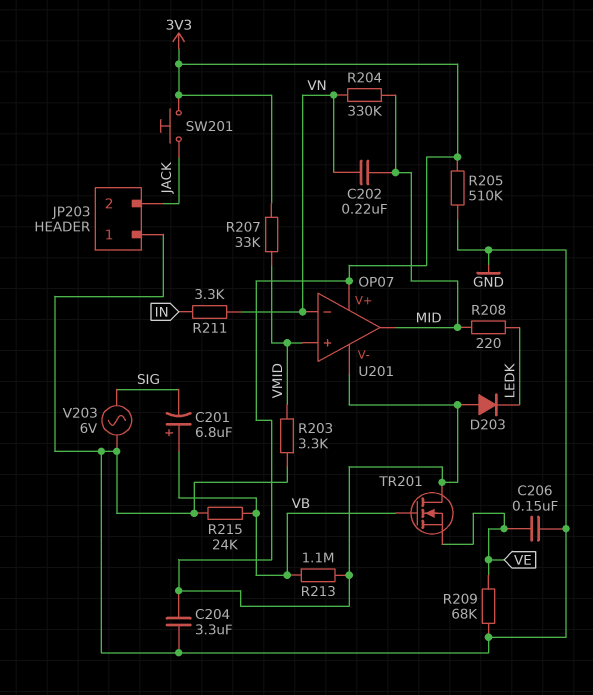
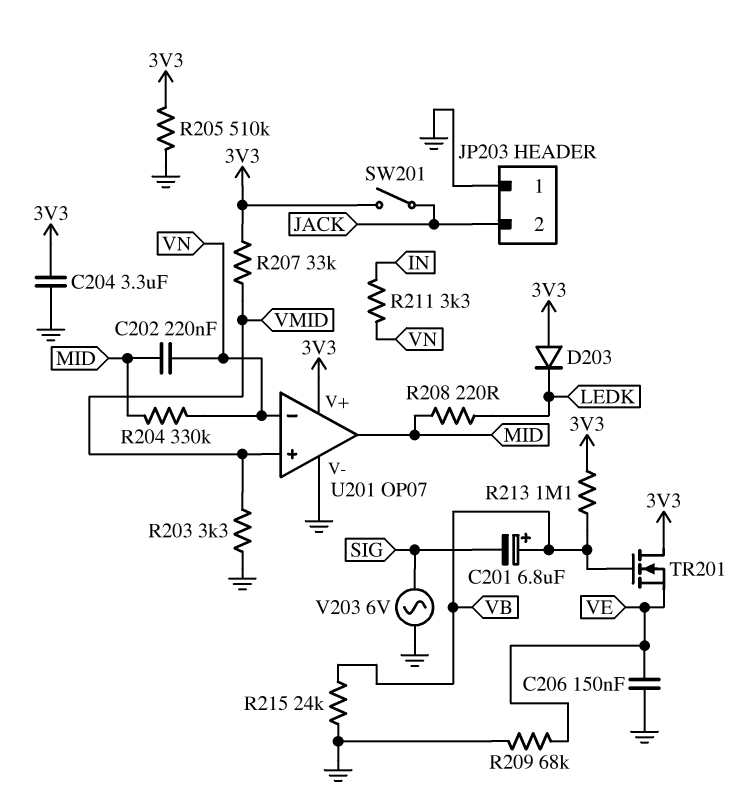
SW201: button (3V3, JACK) -> switch (3V3, JACK)
U201 pin V-: 3V3 -> GND

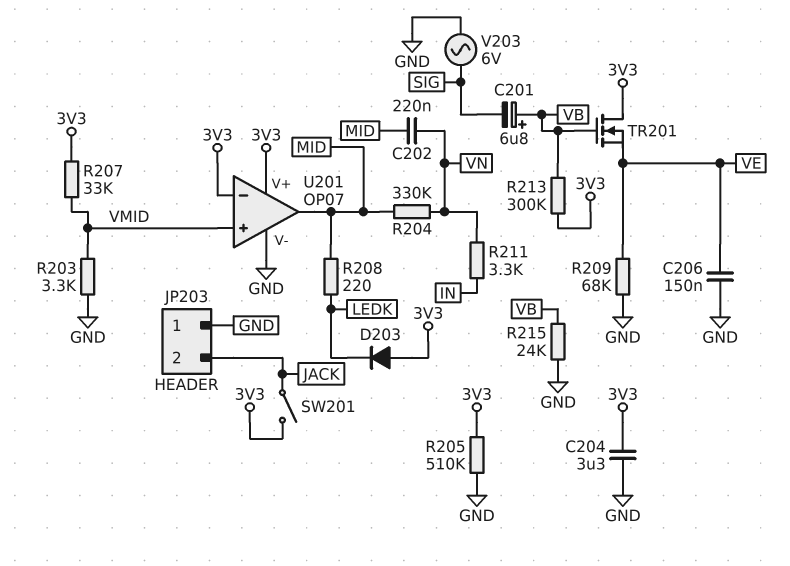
R213: 1.1M (3V3, VB) -> 300k (3V3, VB)
U201 pin in-: VN -> 3V3

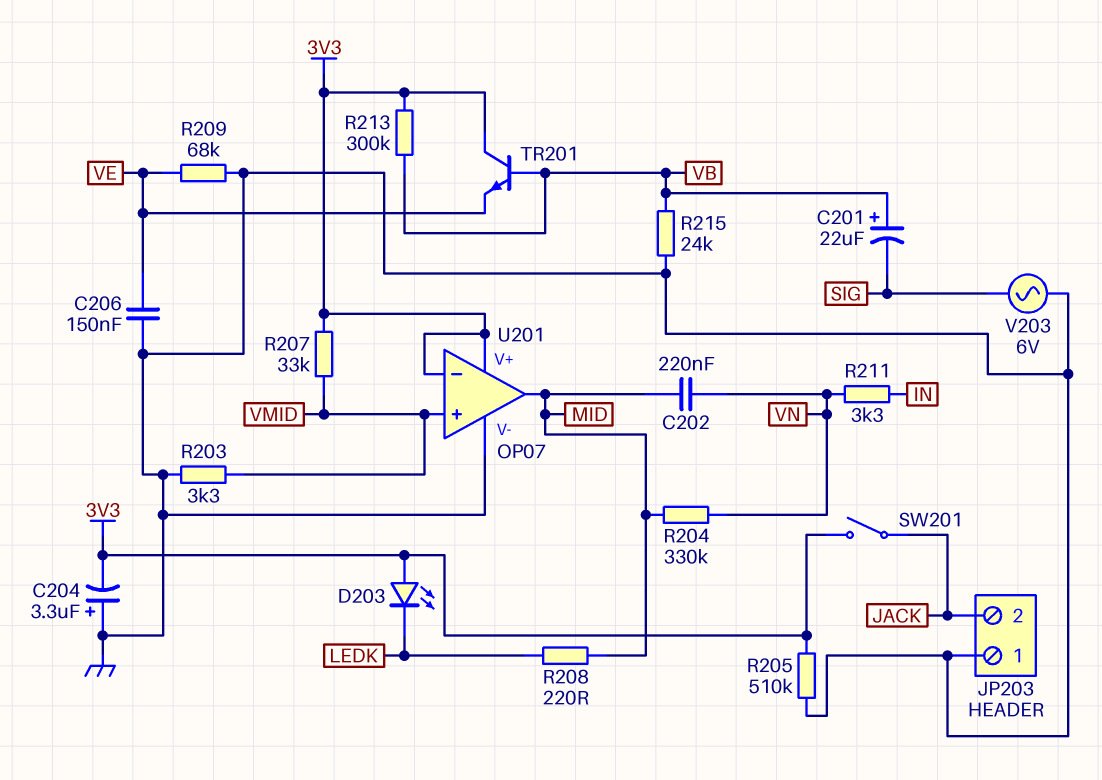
C201: 6.8uF (plus VB, minus SIG) -> 22uF (plus VB, minus SIG)
C204: 3.3uF (3V3, GND) -> 3.3uF (plus GND, minus 3V3)
D203: diode (A 3V3, K LEDK) -> LED (A 3V3, K LEDK)
TR201: NMOS (G VB, D 3V3, S VE) -> NPN (B VB, C 3V3, E VE)

